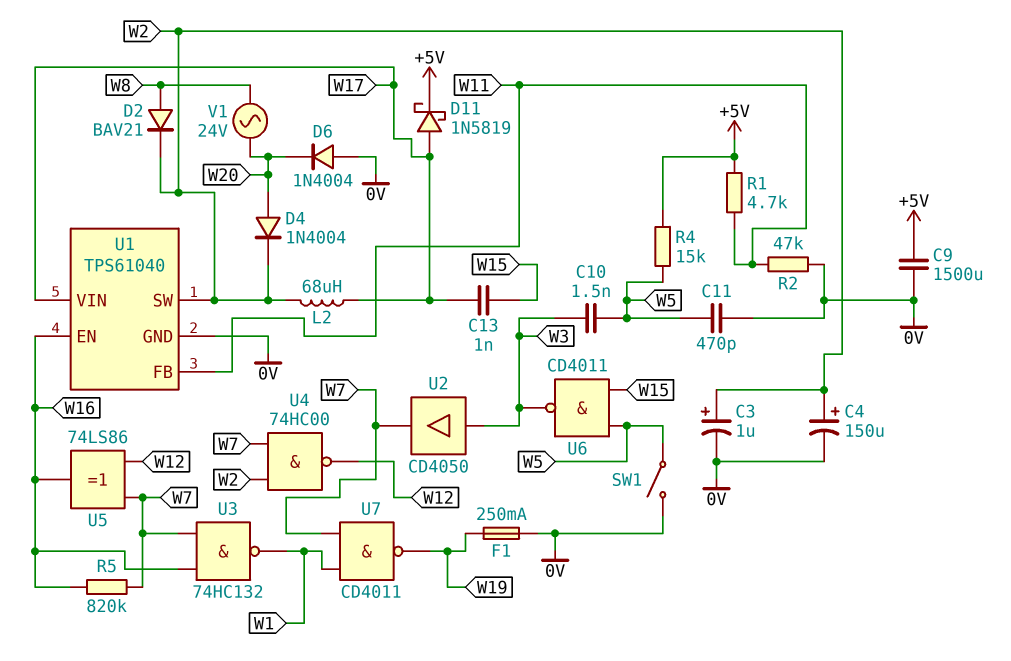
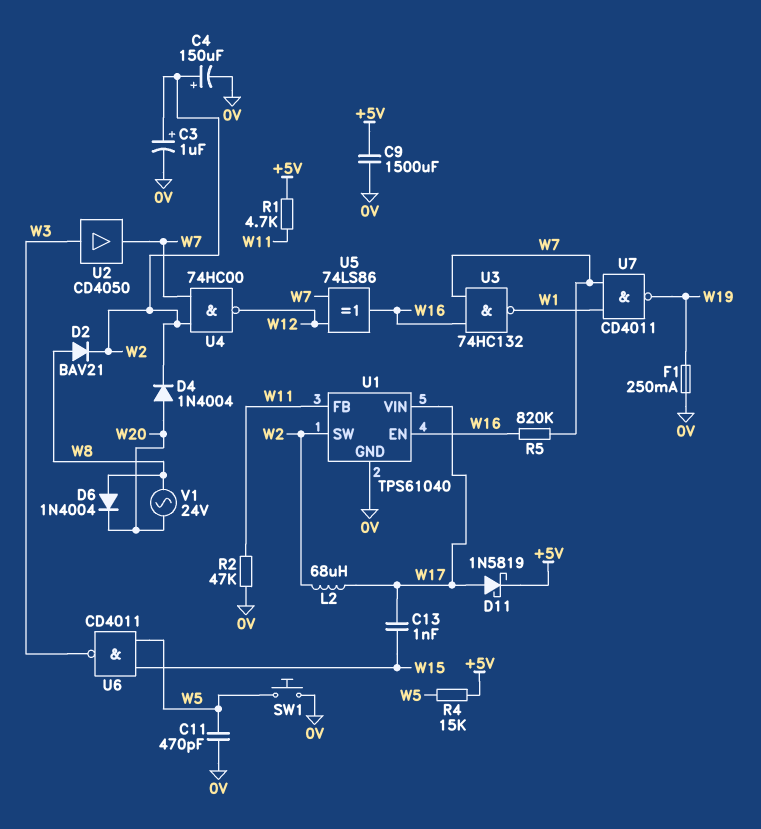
C10: 1.5nF (W3, W5) -> none
D6: diode 1N4004 (A 0V, K W20) -> diode 1N4004 (A W8, K W20)
SW1: switch (0V, W5) -> button (0V, W5)

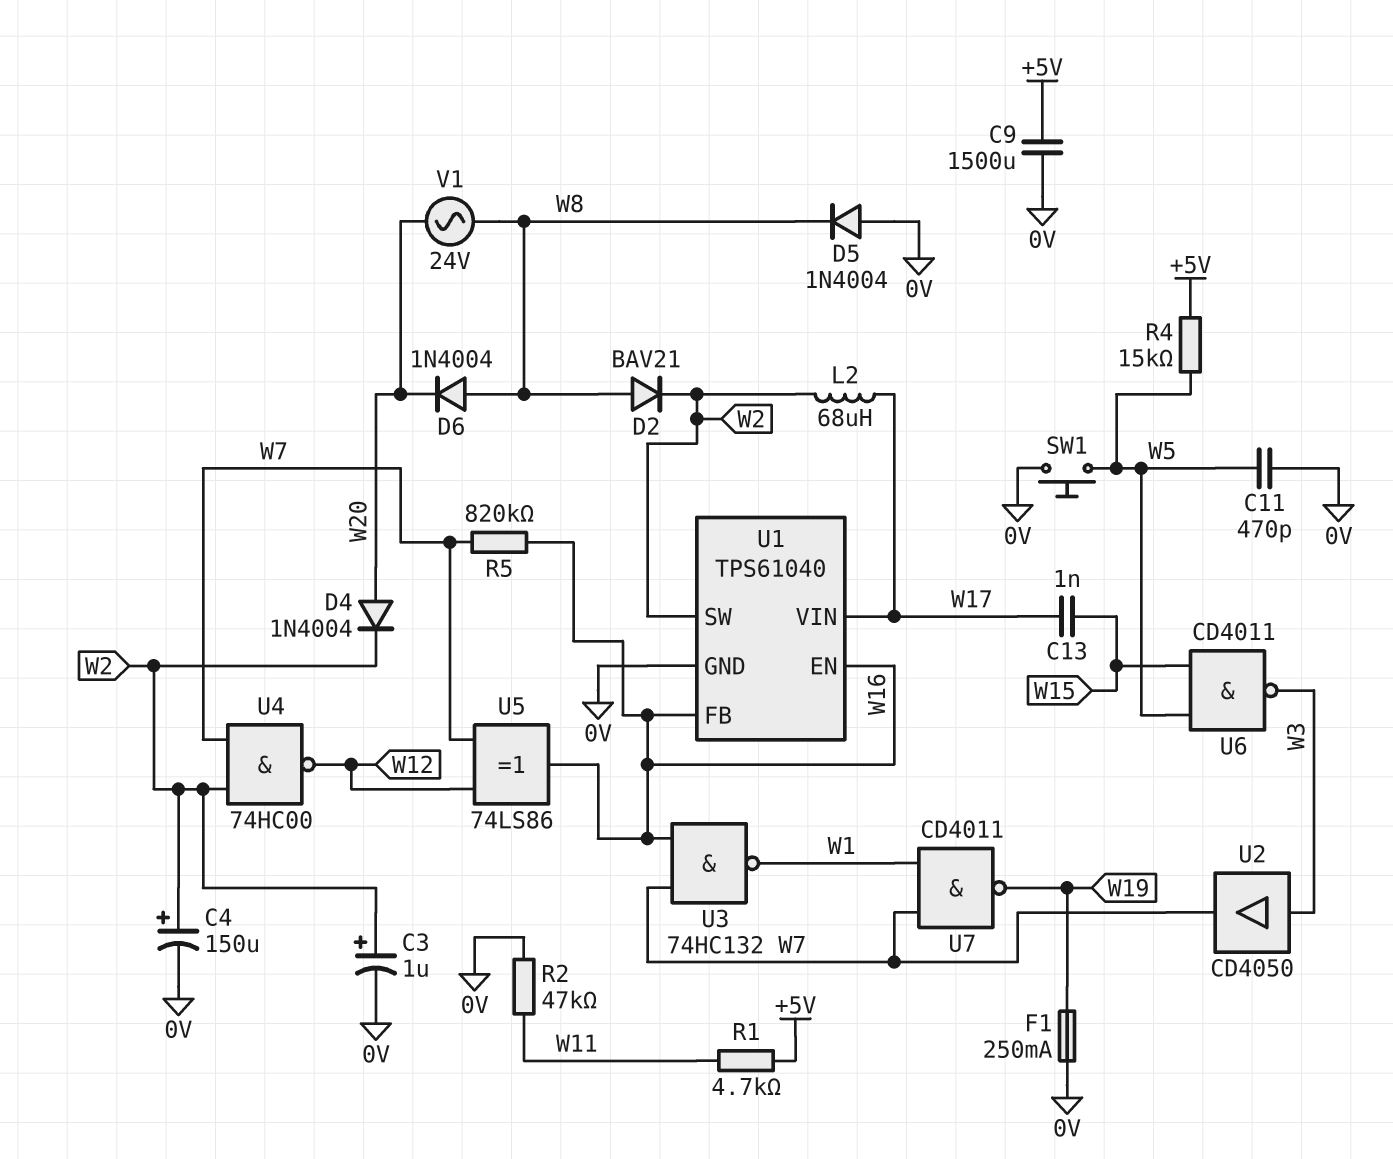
D5: none -> diode 1N4004 (A 0V, K W8)
D11: schottky 1N5819 (A W17, K +5V) -> none
U1 pin FB: W11 -> W16

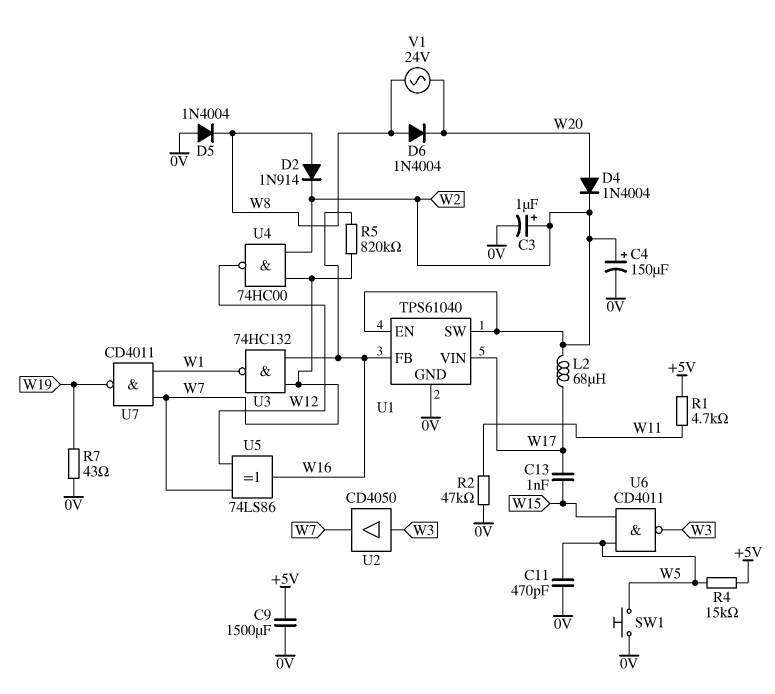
D2: diode BAV21 (A W8, K W2) -> diode 1N914 (A W8, K W2)
F1: 250mA (0V, W19) -> none
R7: none -> 43 (0V, W19)
U1 pin EN: W16 -> W2

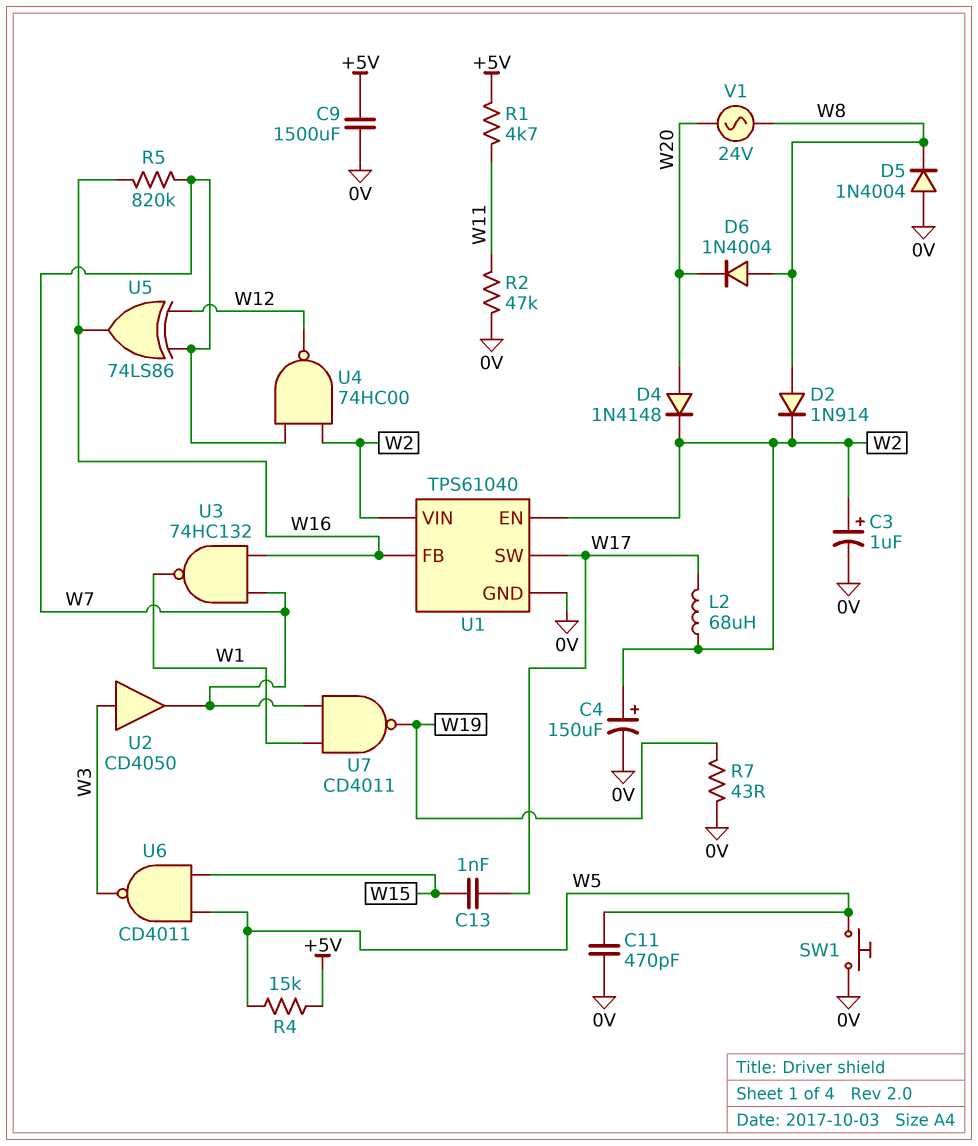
D4: diode 1N4004 (A W20, K W2) -> diode 1N4148 (A W20, K W2)
U1 pin SW: W2 -> W17
U1 pin VIN: W17 -> W2

